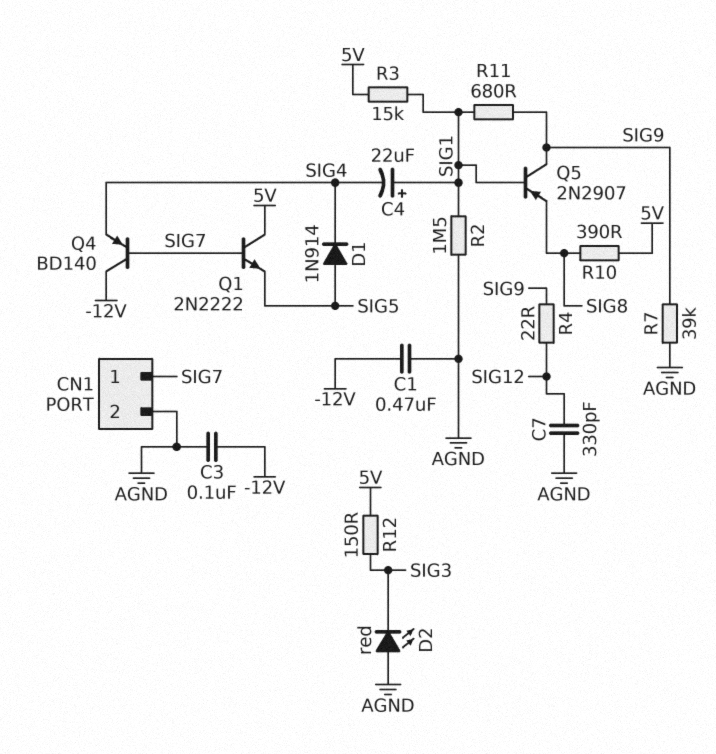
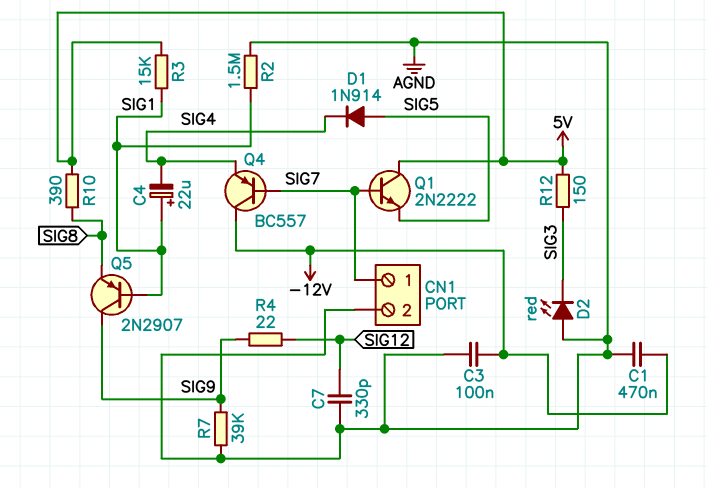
Q4: PNP BD140 (B SIG7, C -12V, E SIG4) -> PNP BC557 (B SIG7, C -12V, E SIG4)
R11: 680 (SIG1, SIG9) -> none

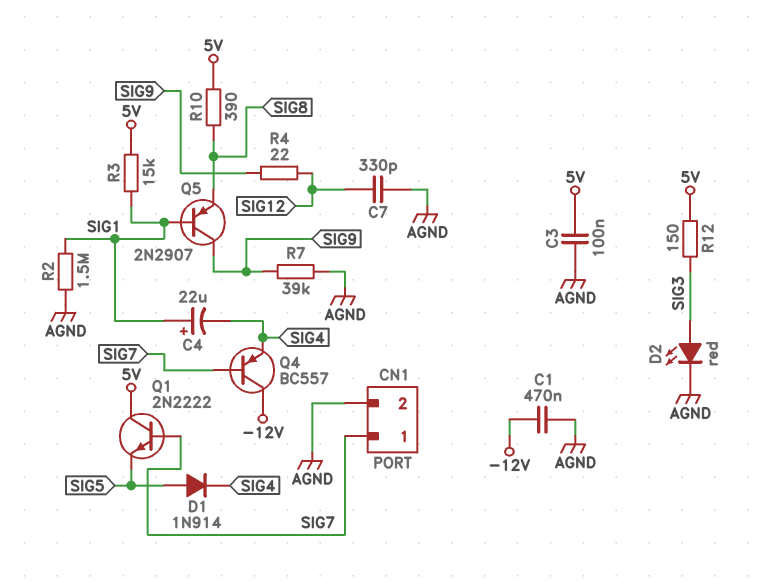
C3: 100nF (-12V, AGND) -> 100nF (5V, AGND)
D2: LED red (A AGND, K SIG3) -> LED red (A SIG3, K AGND)

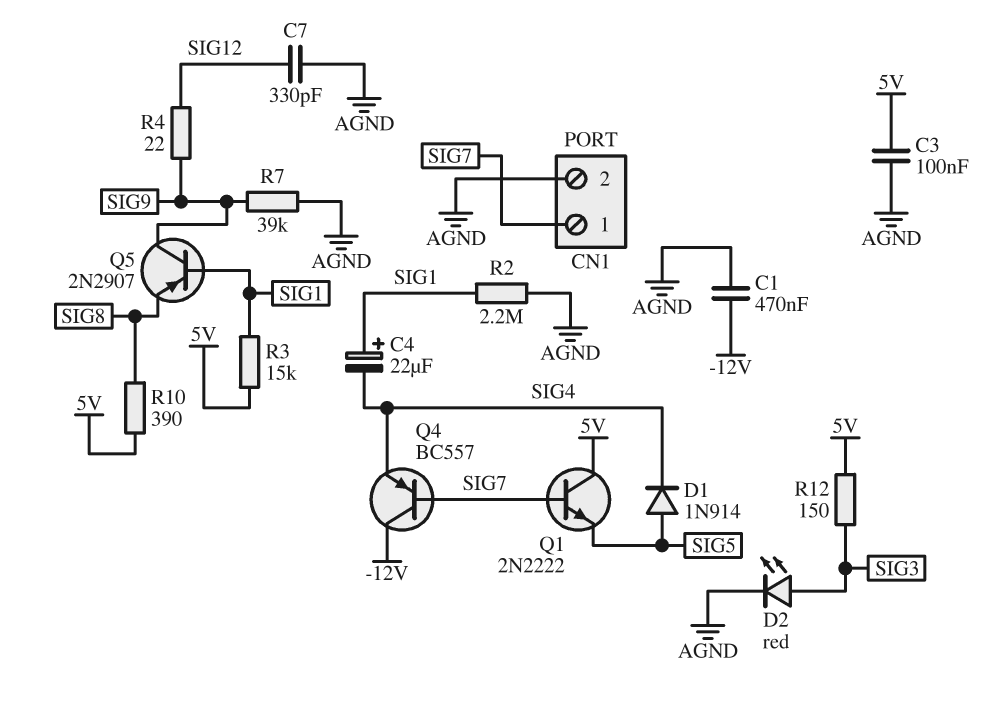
R2: 1.5M (AGND, SIG1) -> 2.2M (AGND, SIG1)

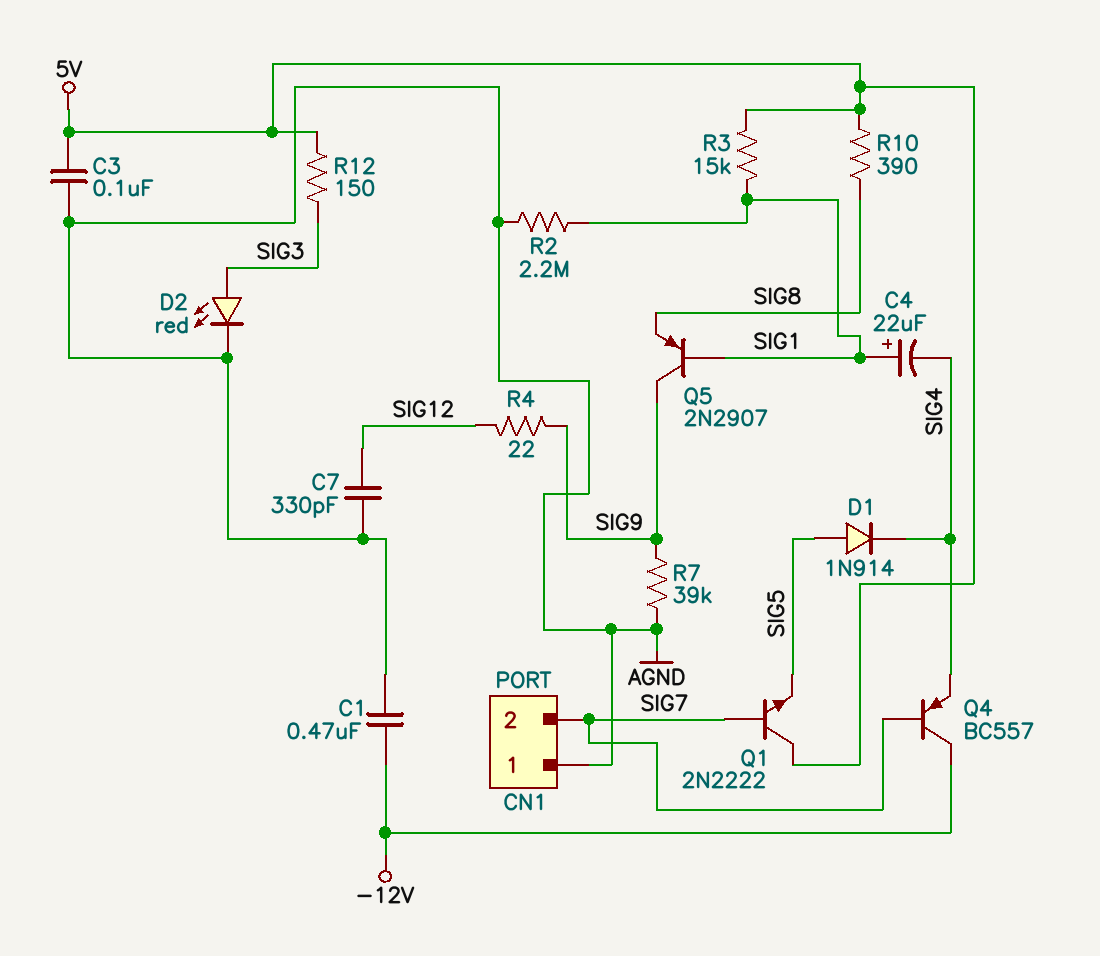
CN1 pin 1: SIG7 -> AGND
CN1 pin 2: AGND -> SIG7

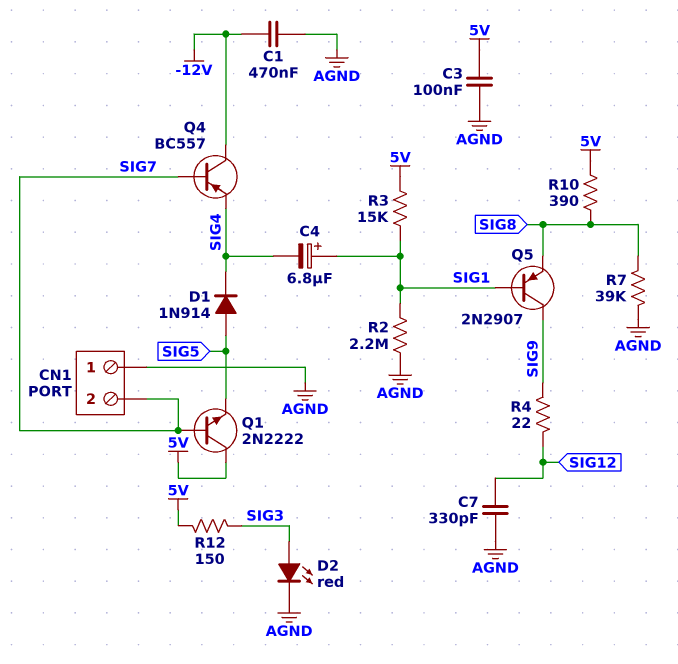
C4: 22uF (plus SIG1, minus SIG4) -> 6.8uF (plus SIG1, minus SIG4)
R7: 39k (AGND, SIG9) -> 39k (AGND, SIG8)

